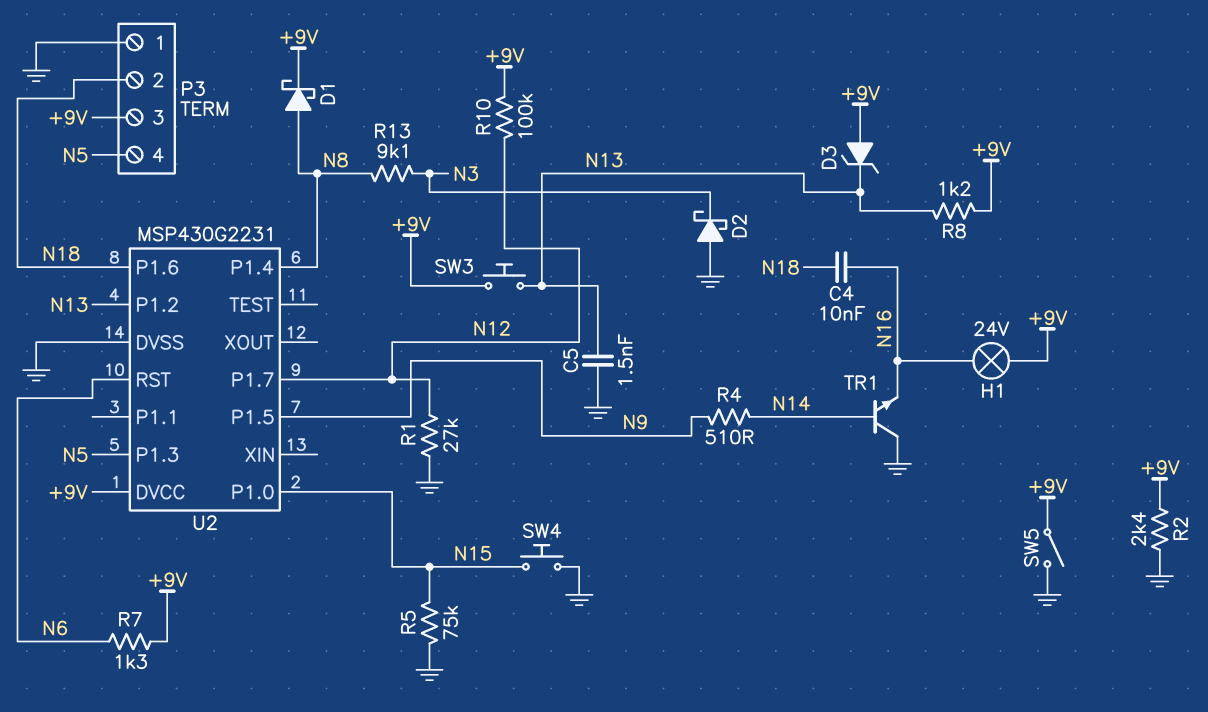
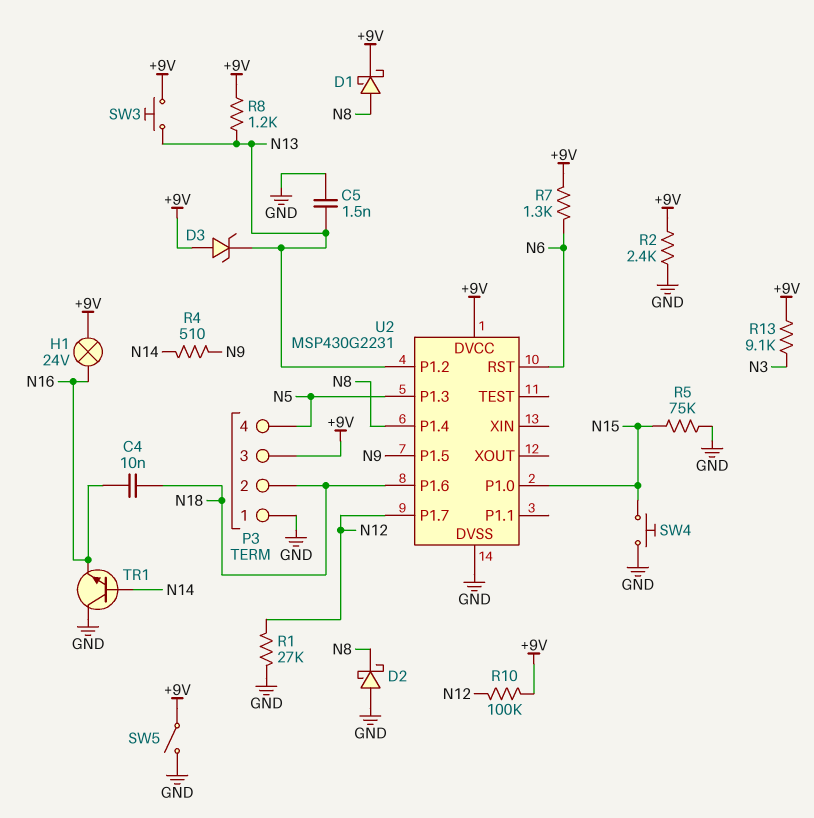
D2: schottky (A GND, K N3) -> schottky (A GND, K N8)
R13: 9.1k (N3, N8) -> 9.1k (+9V, N3)

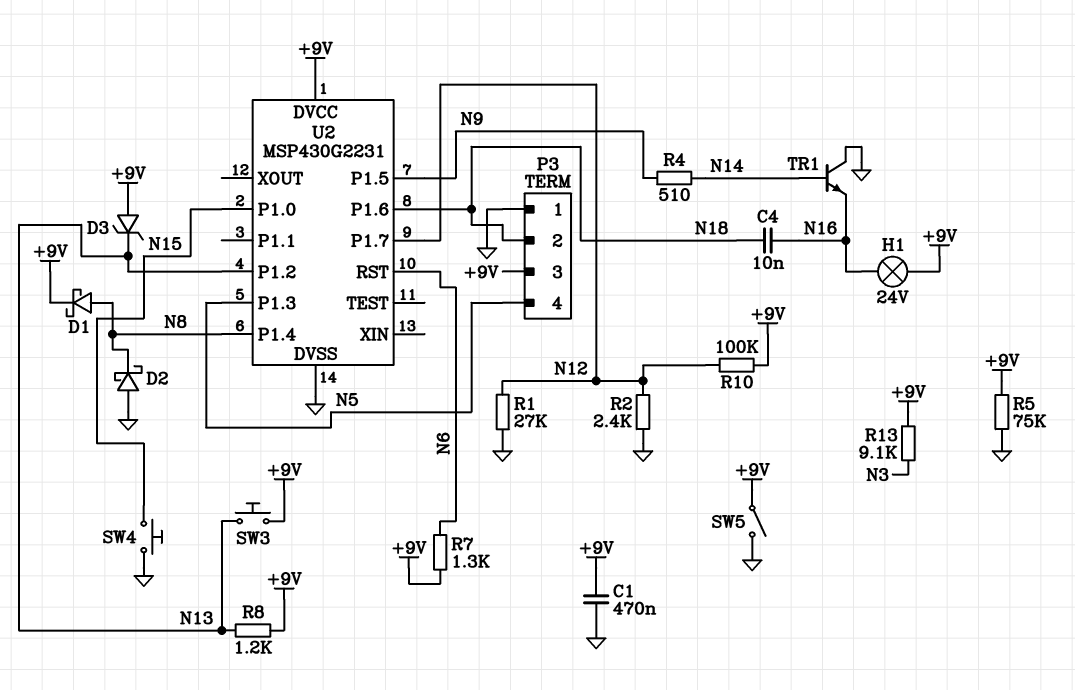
C1: none -> 470nF (+9V, GND)
C5: 1.5nF (GND, N13) -> none
R2: 2.4k (+9V, GND) -> 2.4k (GND, N12)
R5: 75k (GND, N15) -> 75k (+9V, GND)

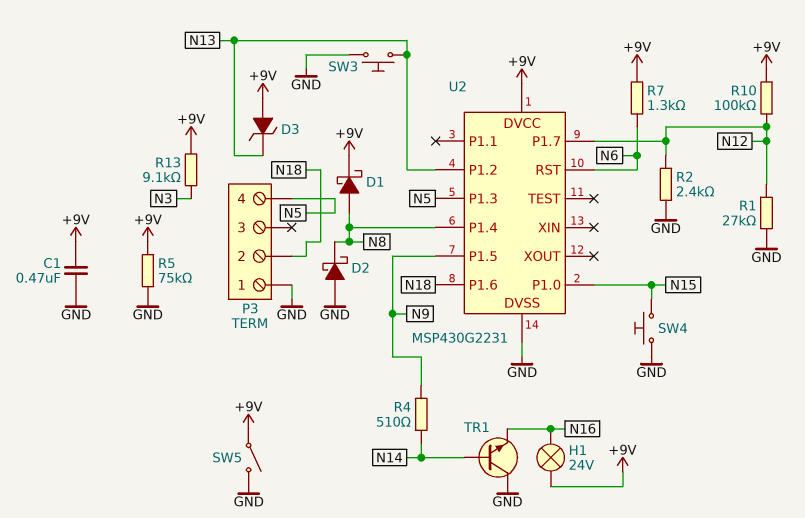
C4: 10nF (N16, N18) -> none
P3 pin 3: +9V -> none
R8: 1.2k (+9V, N13) -> none
SW3: button (+9V, N13) -> button (GND, N13)

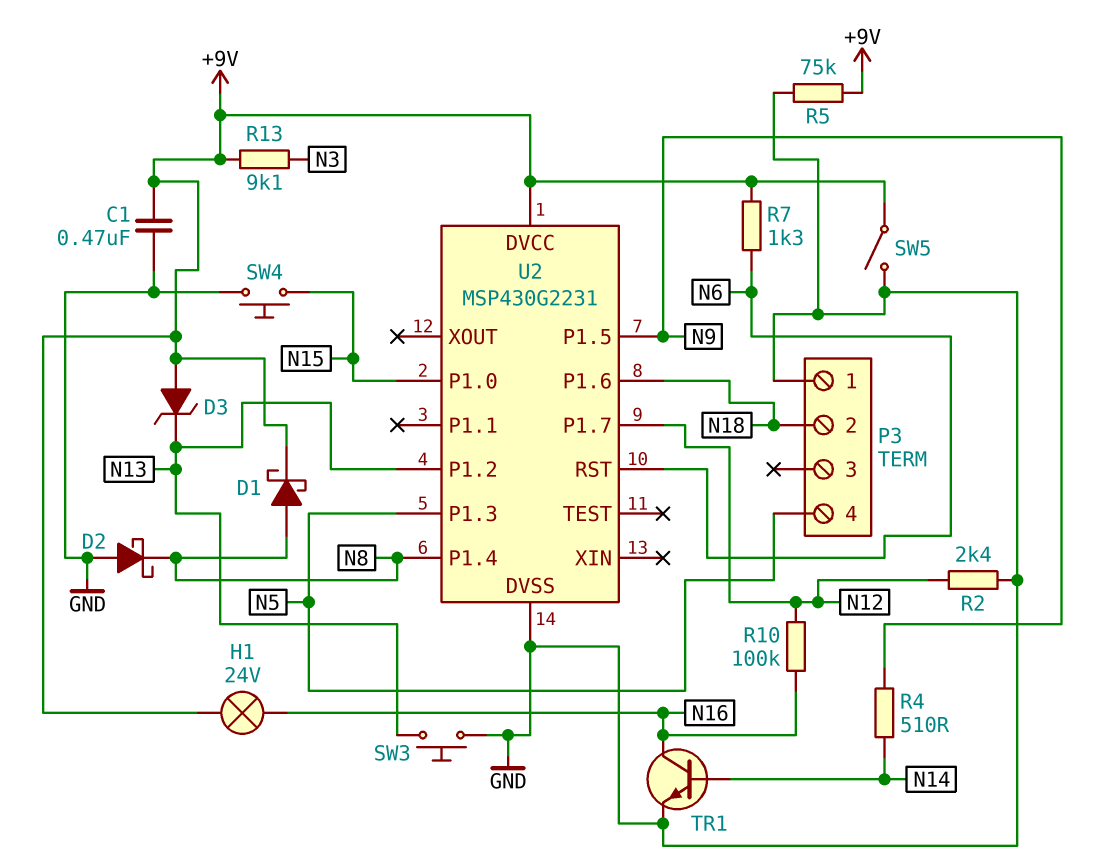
R1: 27k (GND, N12) -> none
R10: 100k (+9V, N12) -> 100k (N12, N16)
TR1: NPN (B N14, C GND, E N16) -> NPN (B N14, C N16, E GND)

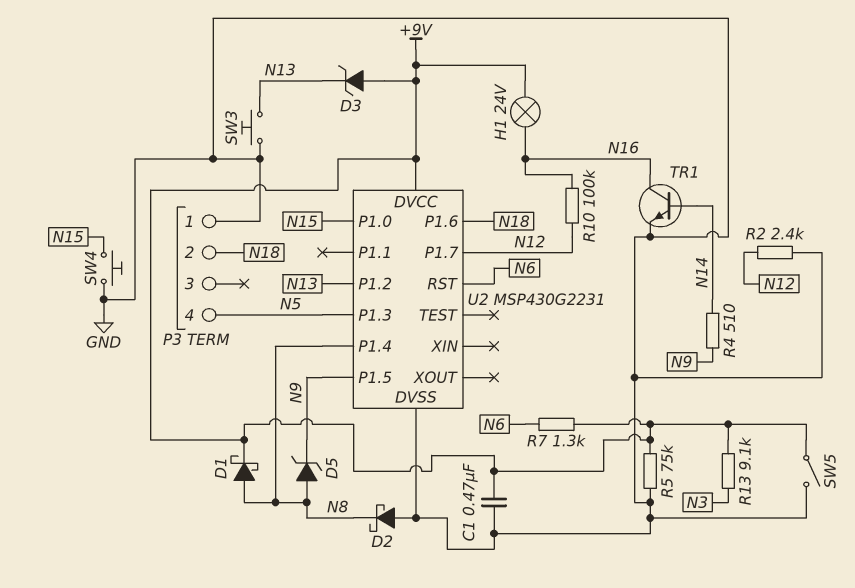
D5: none -> zener (A N8, K N9)

